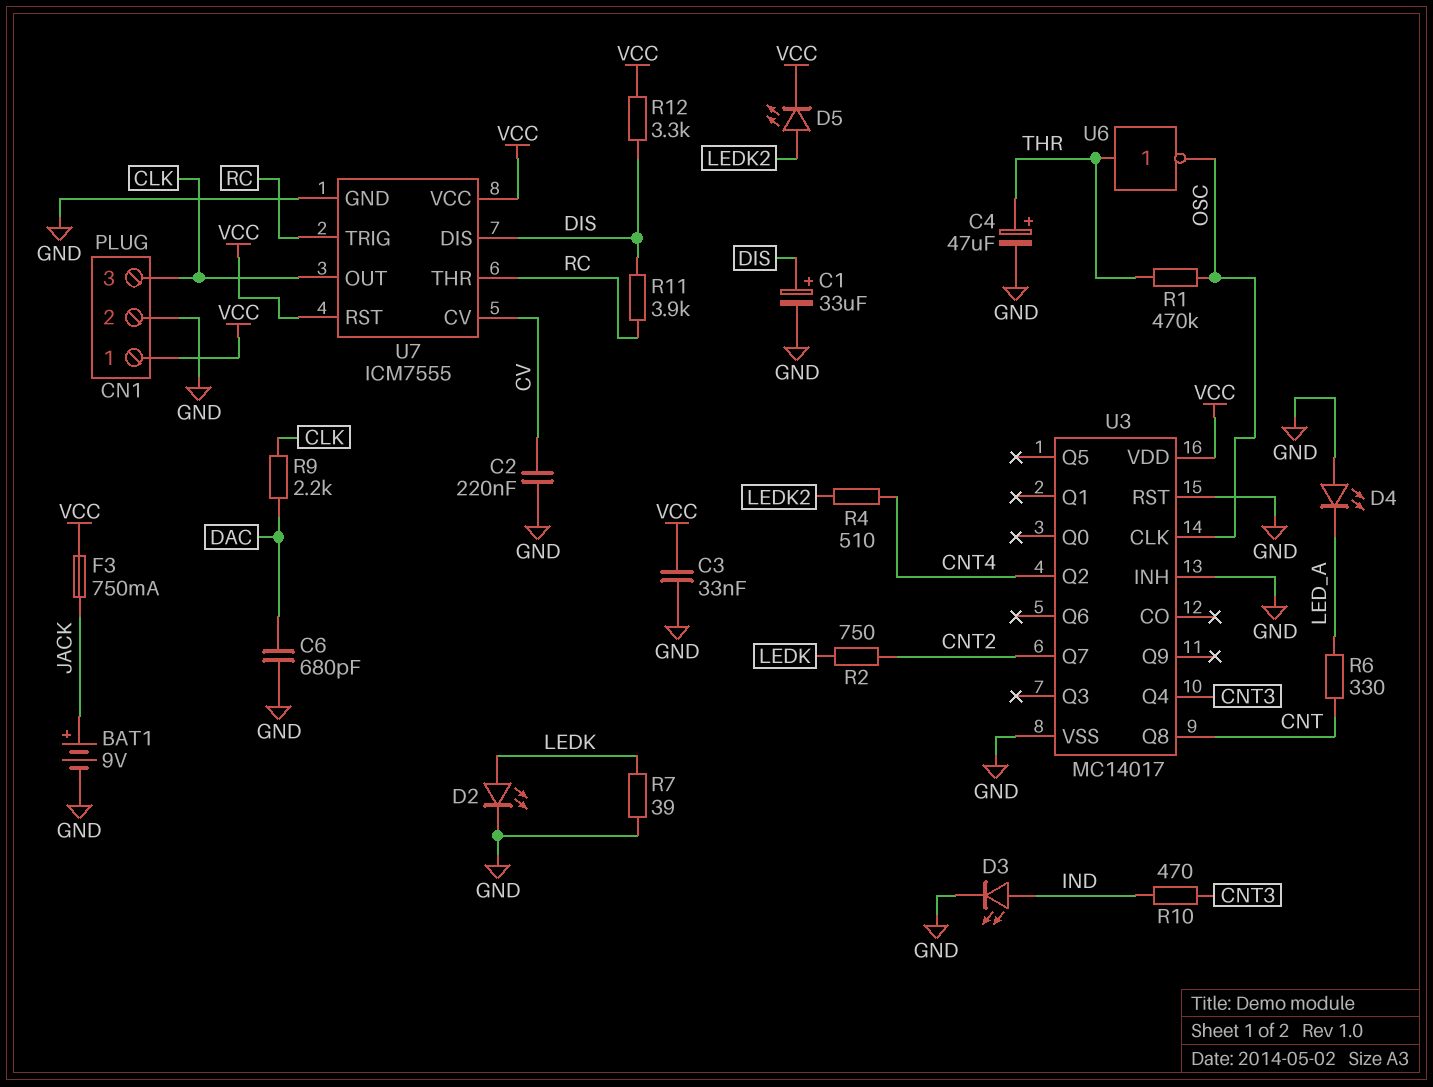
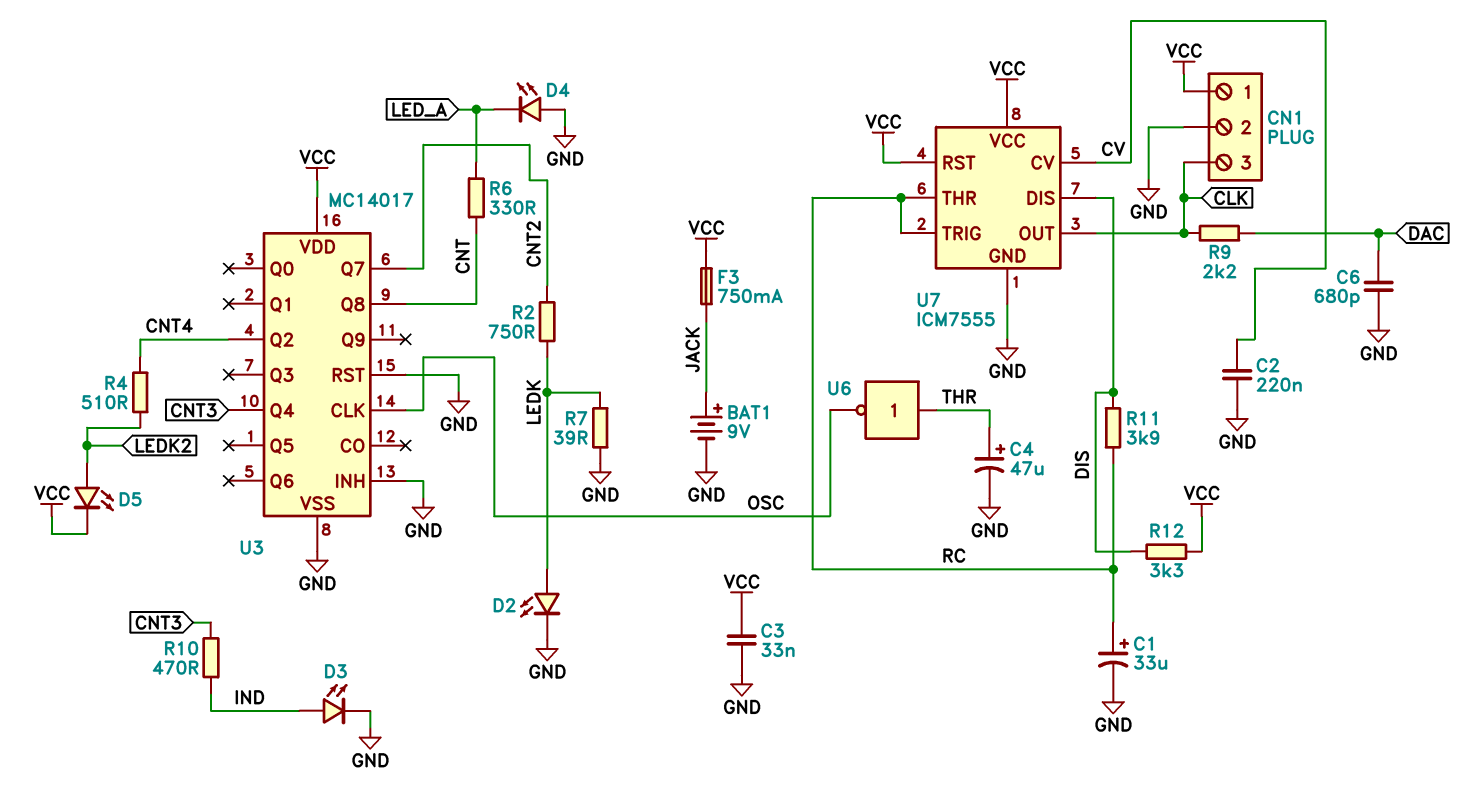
C1: 33uF (plus DIS, minus GND) -> 33uF (plus RC, minus GND)
R1: 470k (OSC, THR) -> none

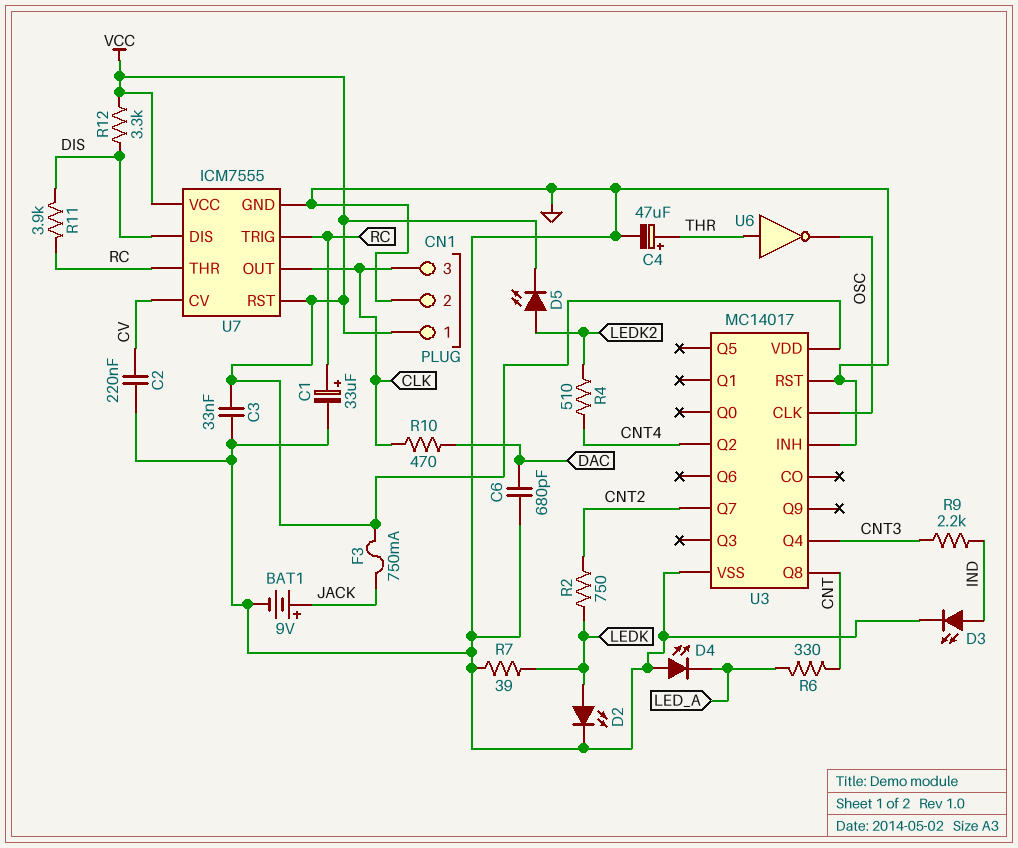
R9: 2.2k (CLK, DAC) -> 2.2k (CNT3, IND)
R10: 470 (CNT3, IND) -> 470 (CLK, DAC)

